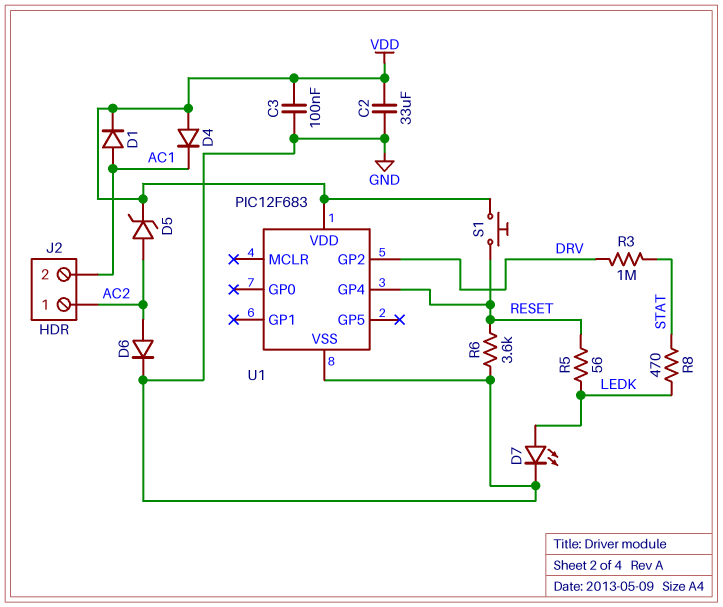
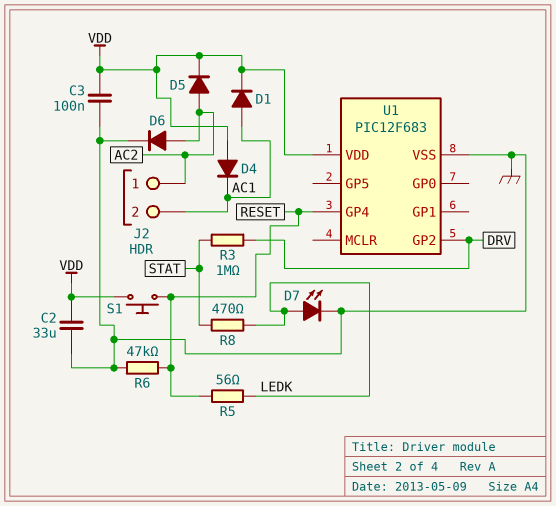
D5: zener (A AC2, K VDD) -> diode (A AC2, K VDD)
R6: 3.6k (GND, RESET) -> 47k (GND, RESET)

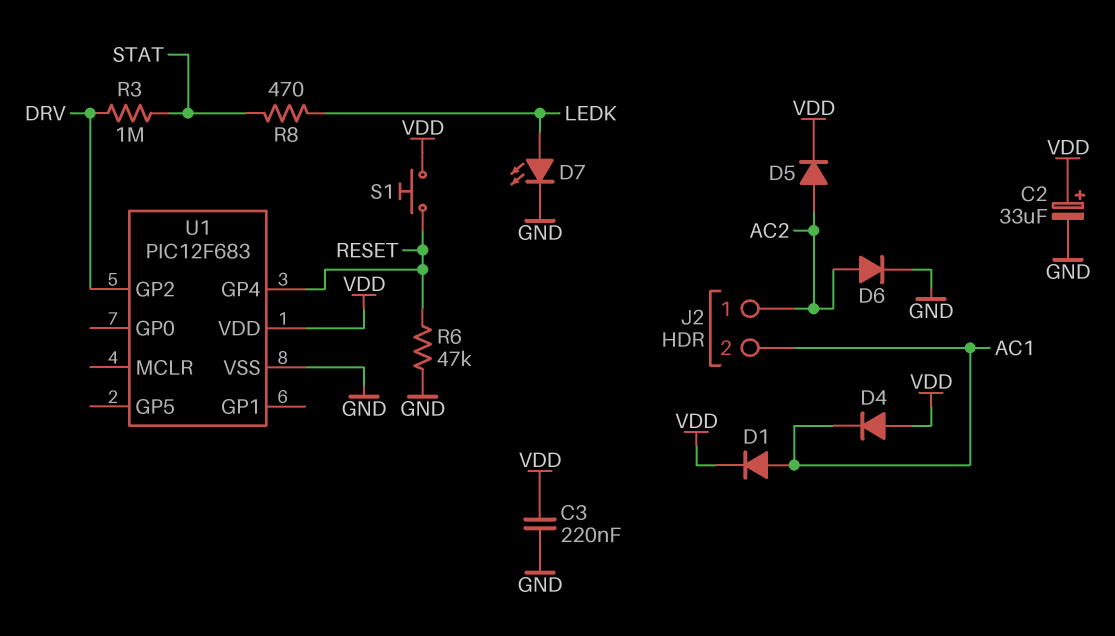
C2: 33uF (GND, VDD) -> 33uF (plus VDD, minus GND)
C3: 100nF (GND, VDD) -> 220nF (GND, VDD)
R5: 56 (LEDK, RESET) -> none

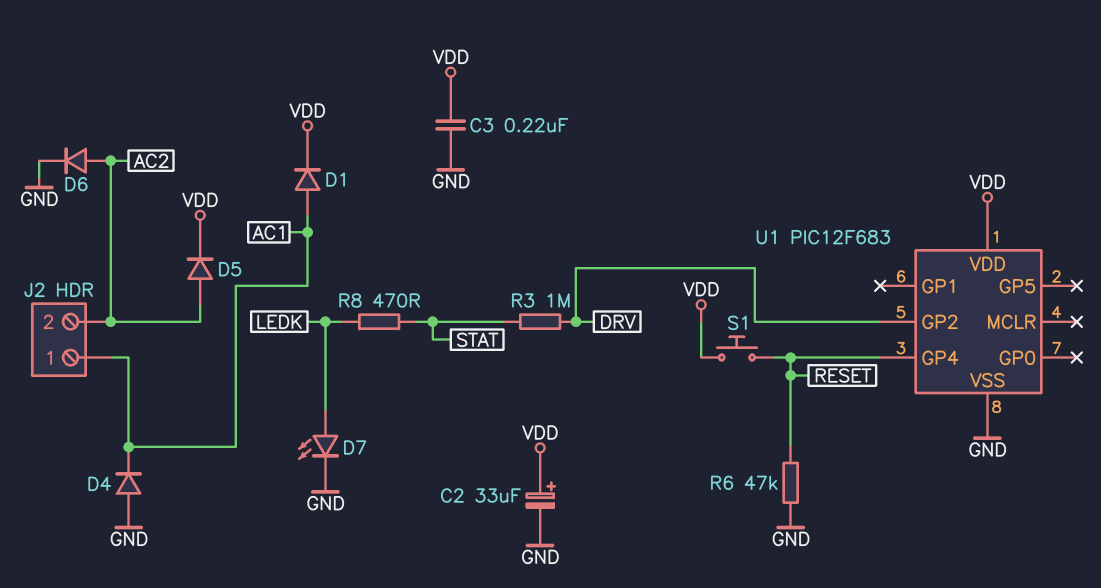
D4: diode (A VDD, K AC1) -> diode (A GND, K AC1)
J2 pin 1: AC2 -> AC1
J2 pin 2: AC1 -> AC2

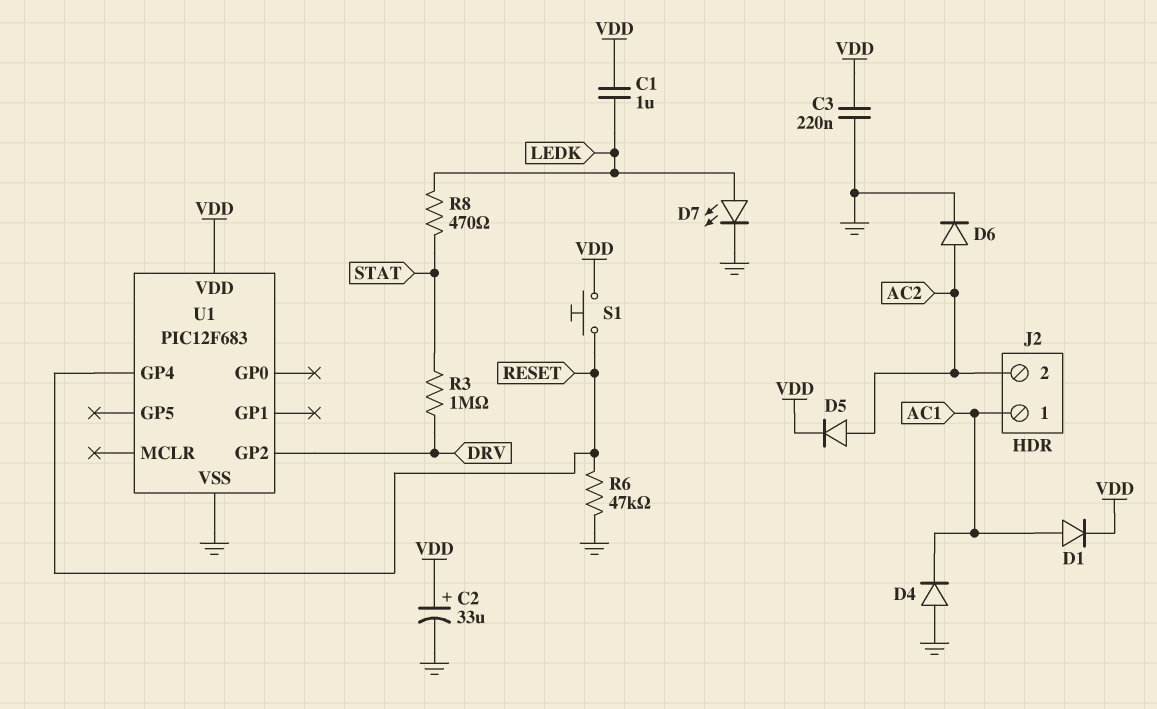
C1: none -> 1uF (LEDK, VDD)

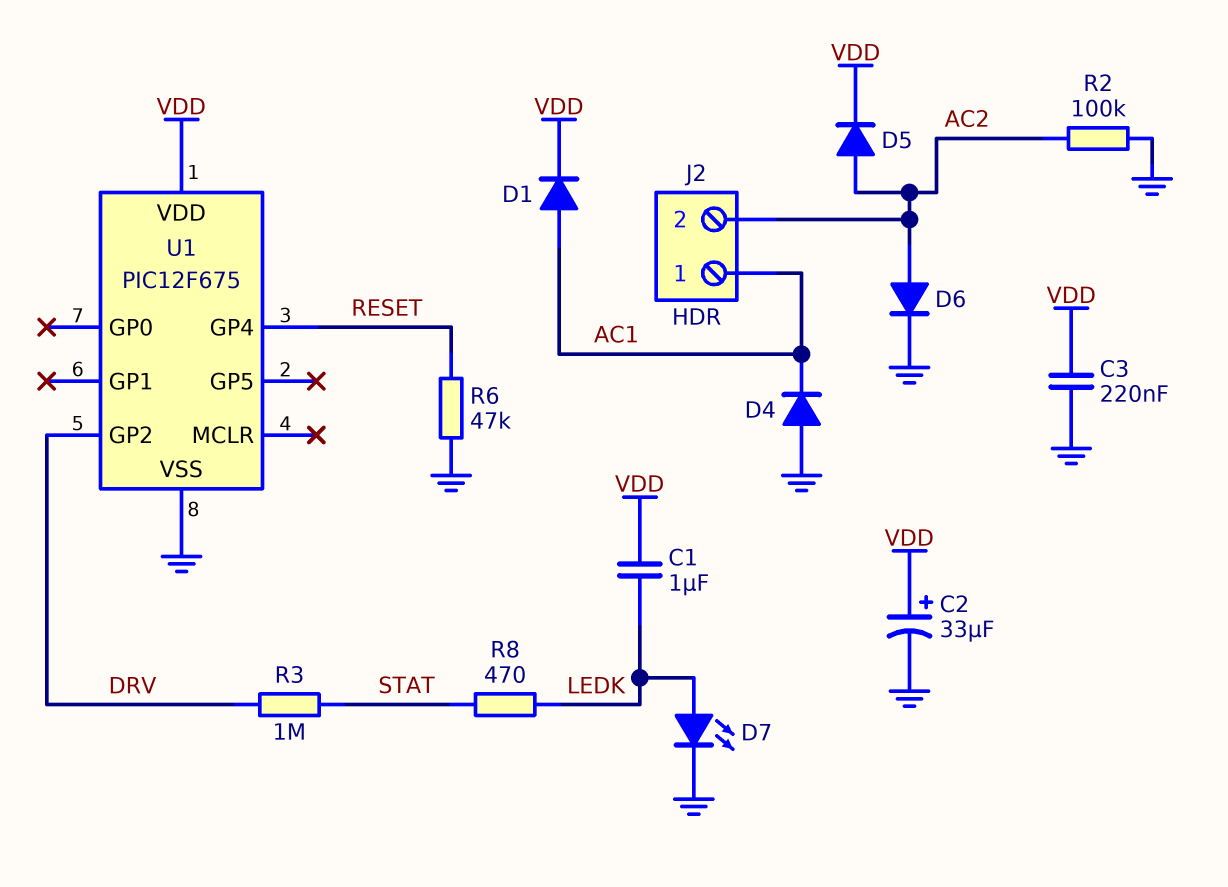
R2: none -> 100k (AC2, GND)
S1: button (RESET, VDD) -> none
U1: PIC12F683 -> PIC12F675

